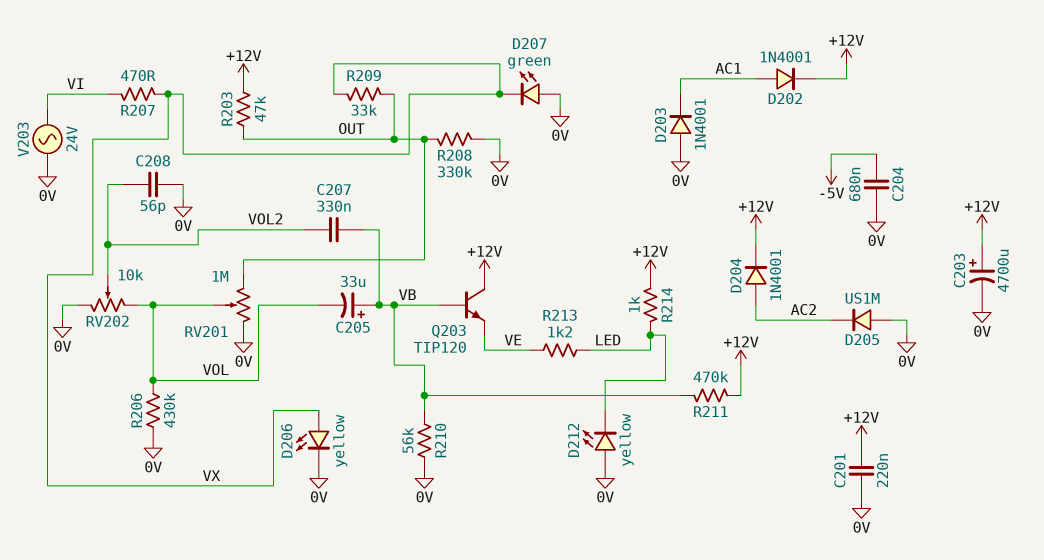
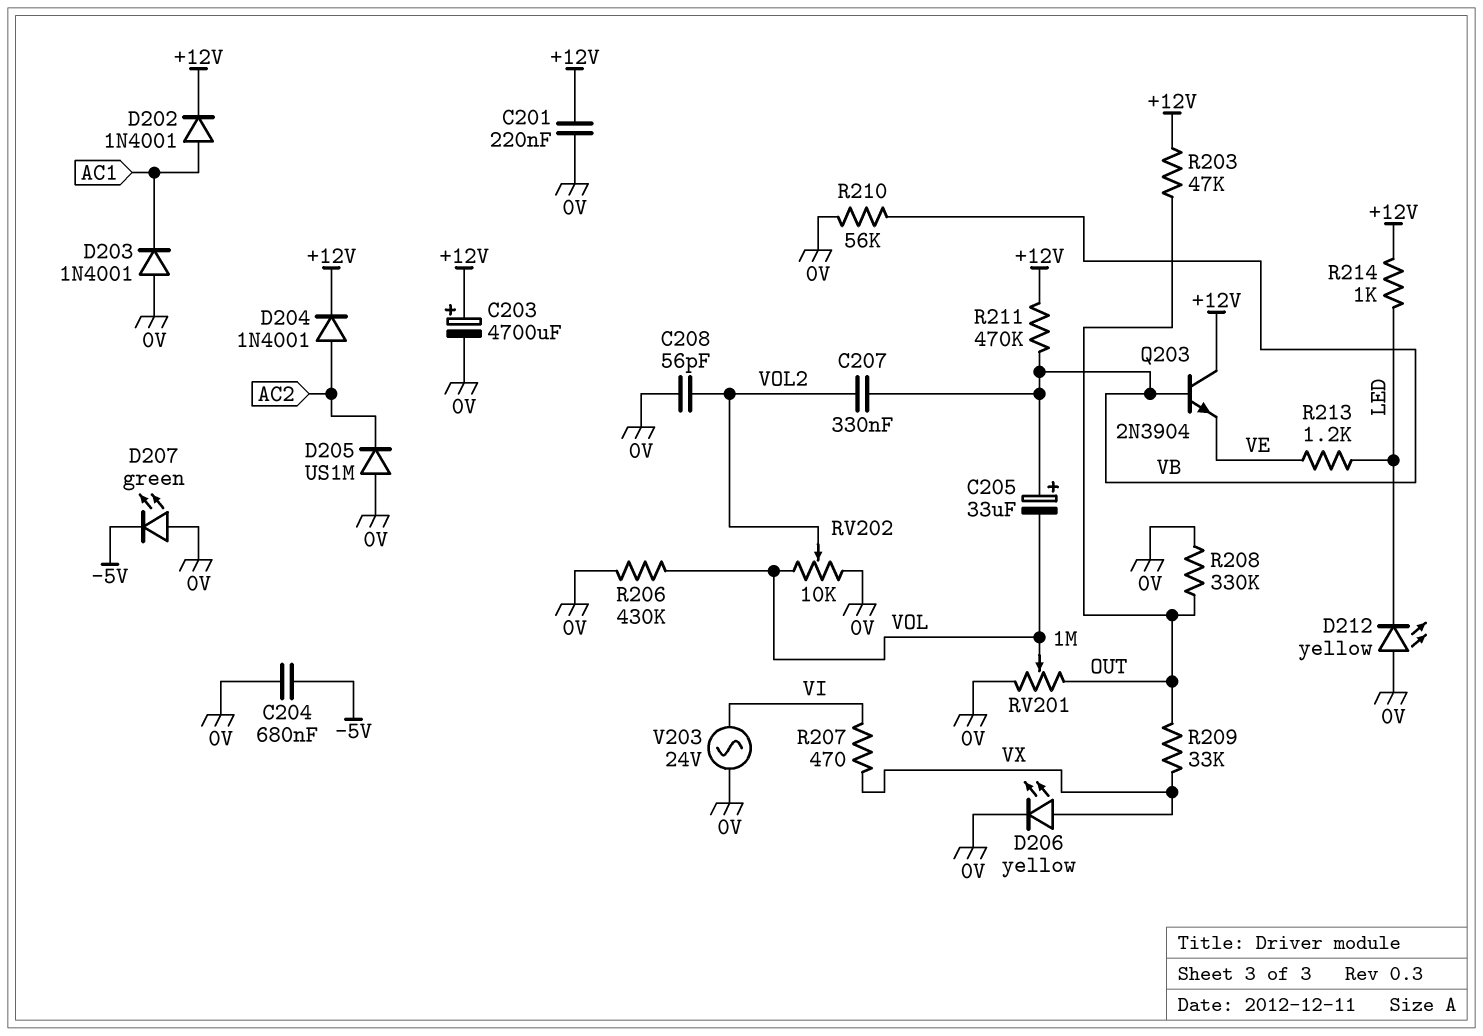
D207: LED green (A 0V, K VX) -> LED green (A 0V, K -5V)
Q203: NPN TIP120 (B VB, C +12V, E VE) -> NPN 2N3904 (B VB, C +12V, E VE)

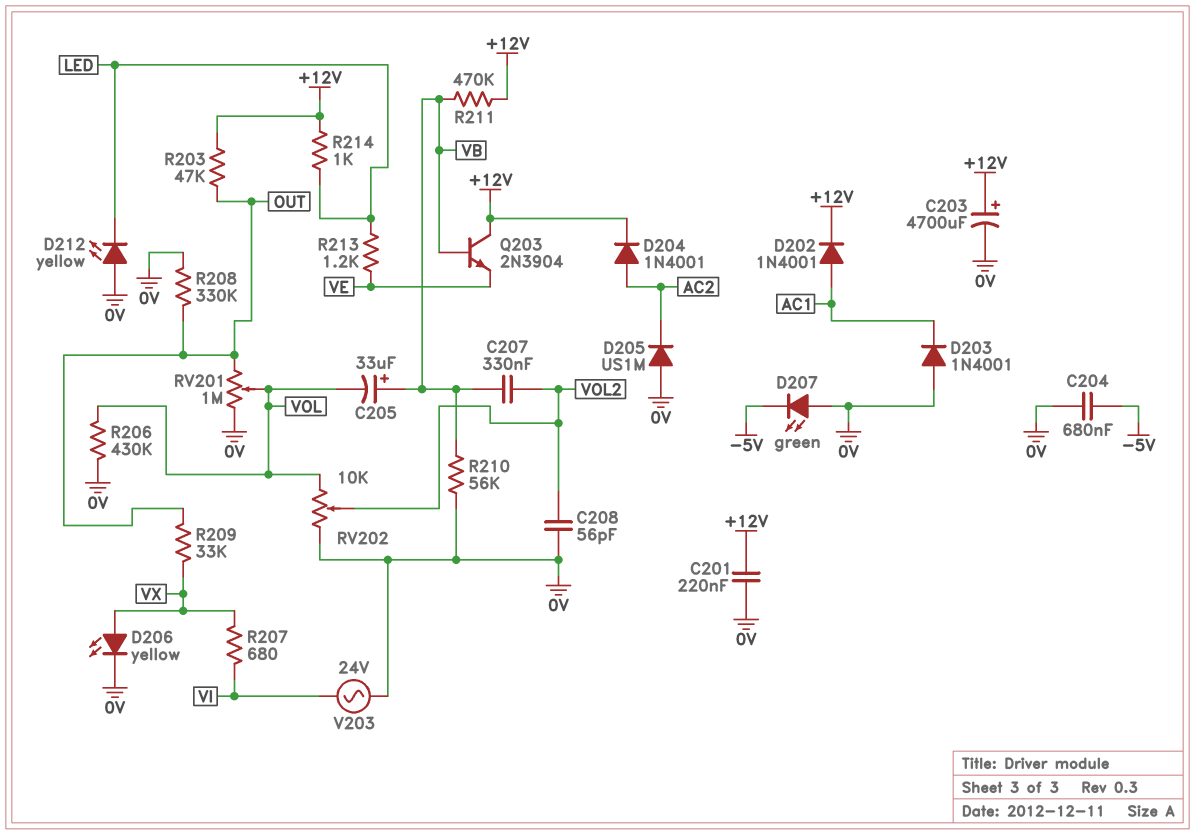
R207: 470 (VI, VX) -> 680 (VI, VX)

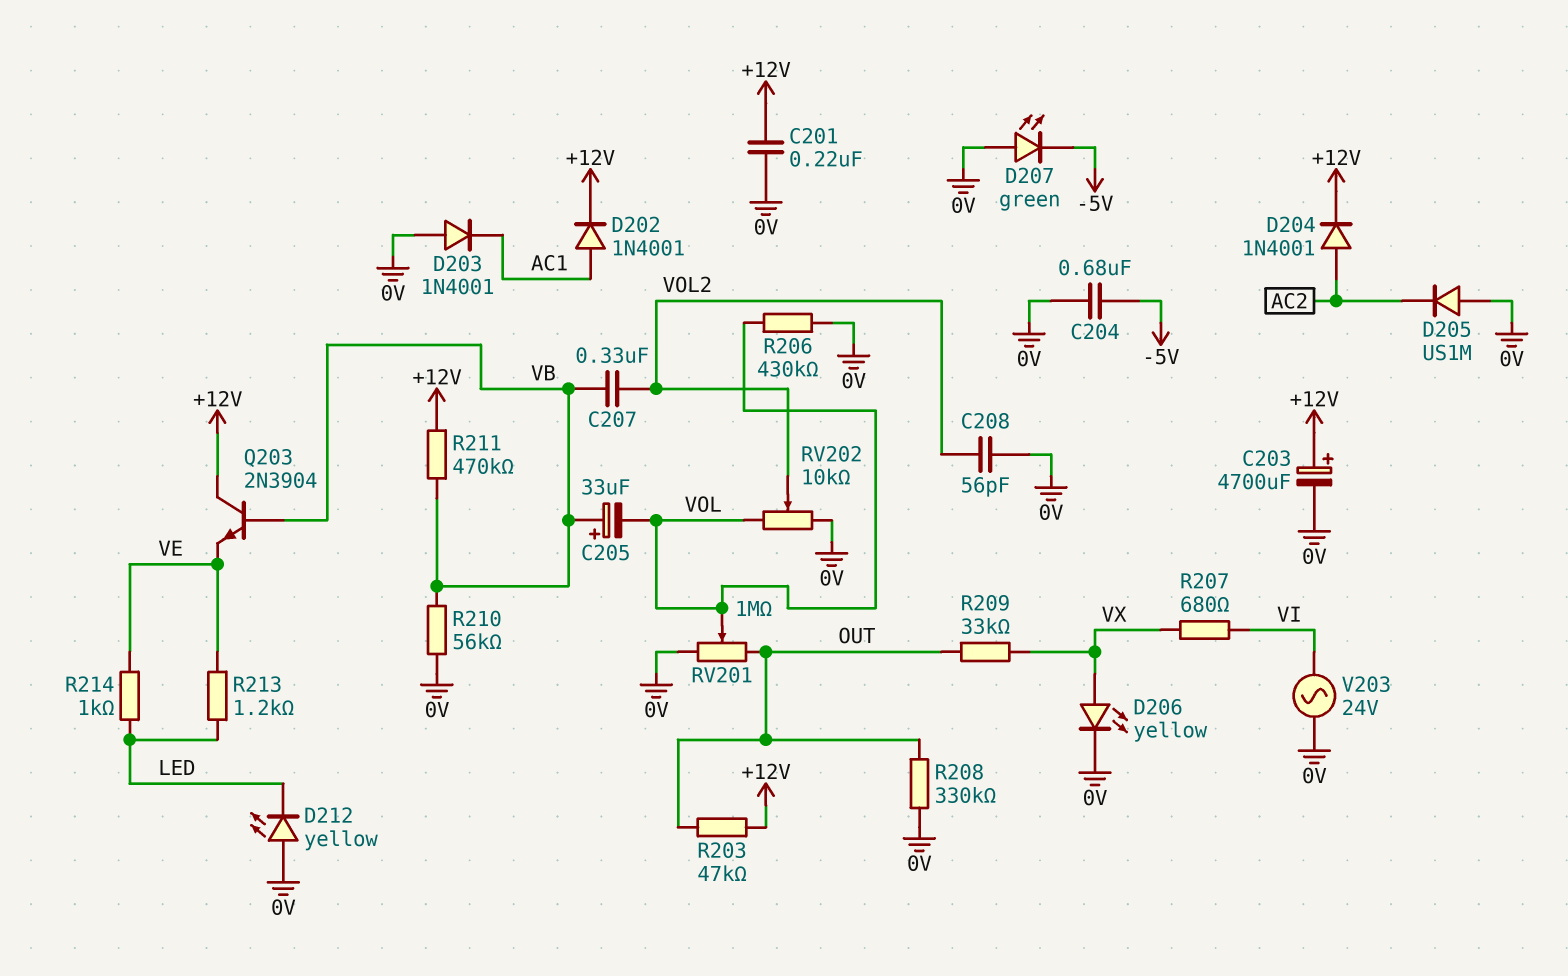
R214: 1k (+12V, LED) -> 1k (LED, VE)

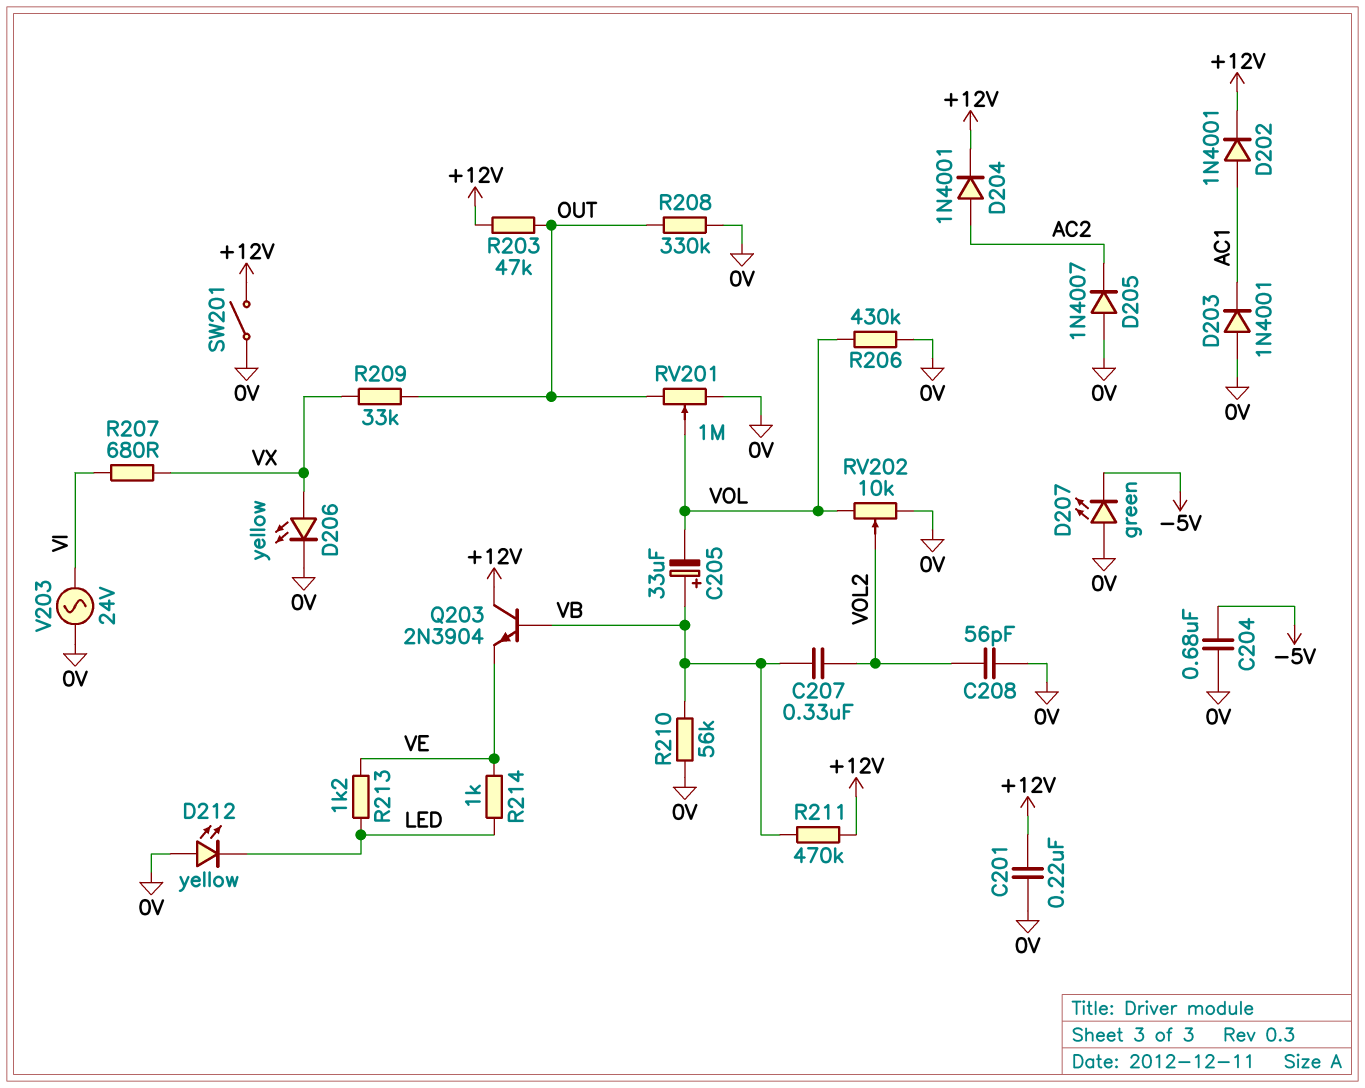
C203: 4700uF (plus +12V, minus 0V) -> none
D205: diode US1M (A 0V, K AC2) -> diode 1N4007 (A 0V, K AC2)
SW201: none -> switch (+12V, 0V)

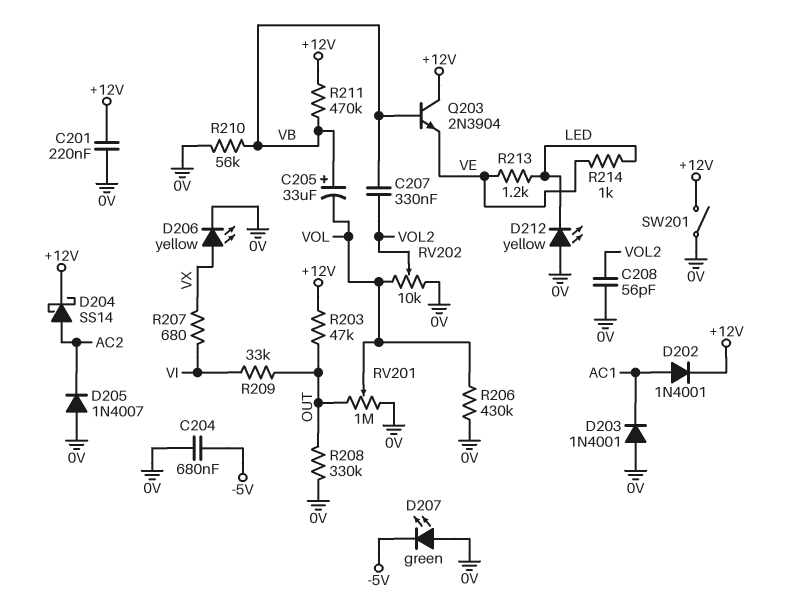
D204: diode 1N4001 (A AC2, K +12V) -> schottky SS14 (A AC2, K +12V)
R209: 33k (OUT, VX) -> 33k (OUT, VI)
V203: AC 24V (0V, VI) -> none

